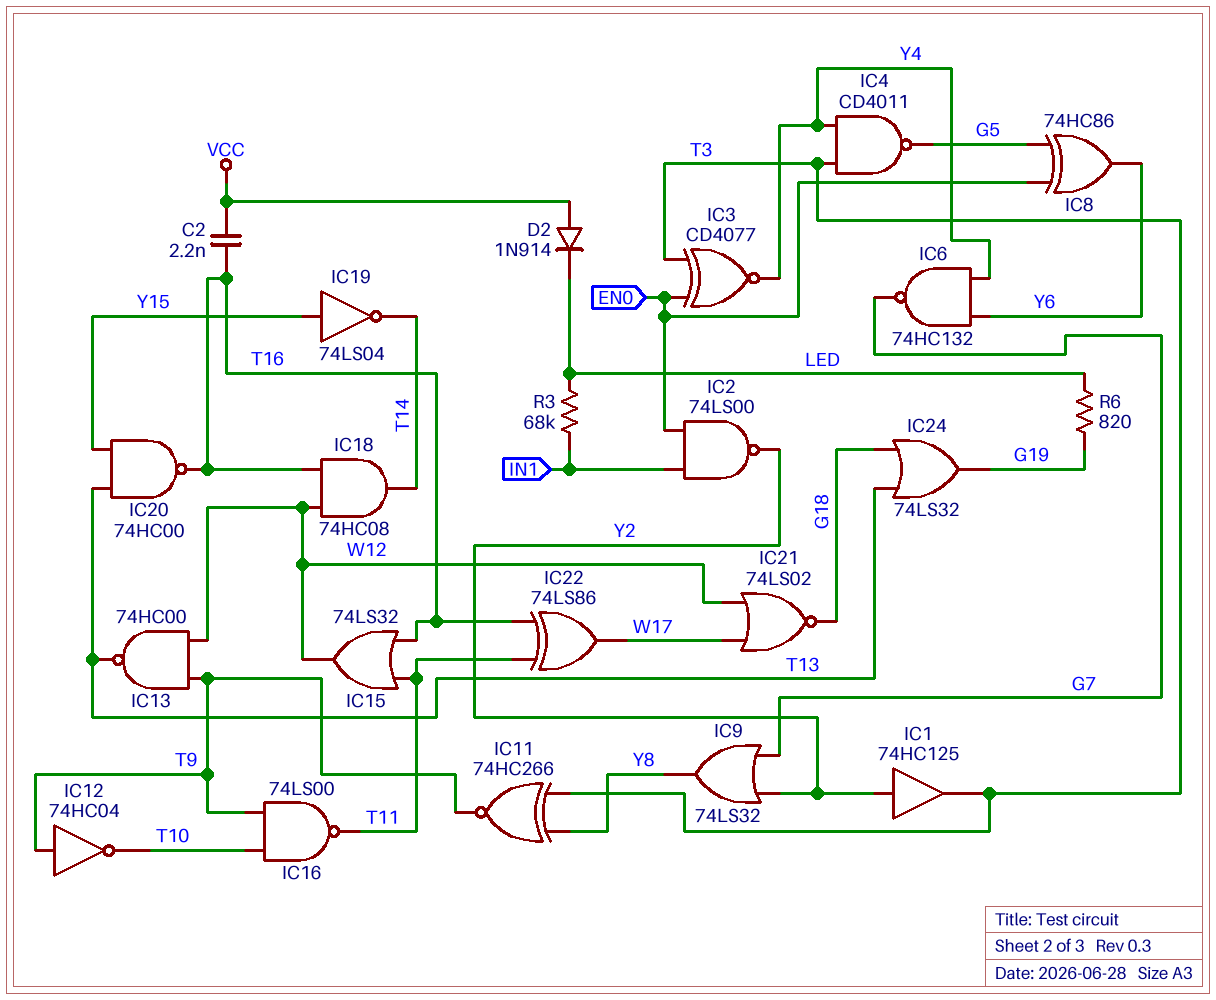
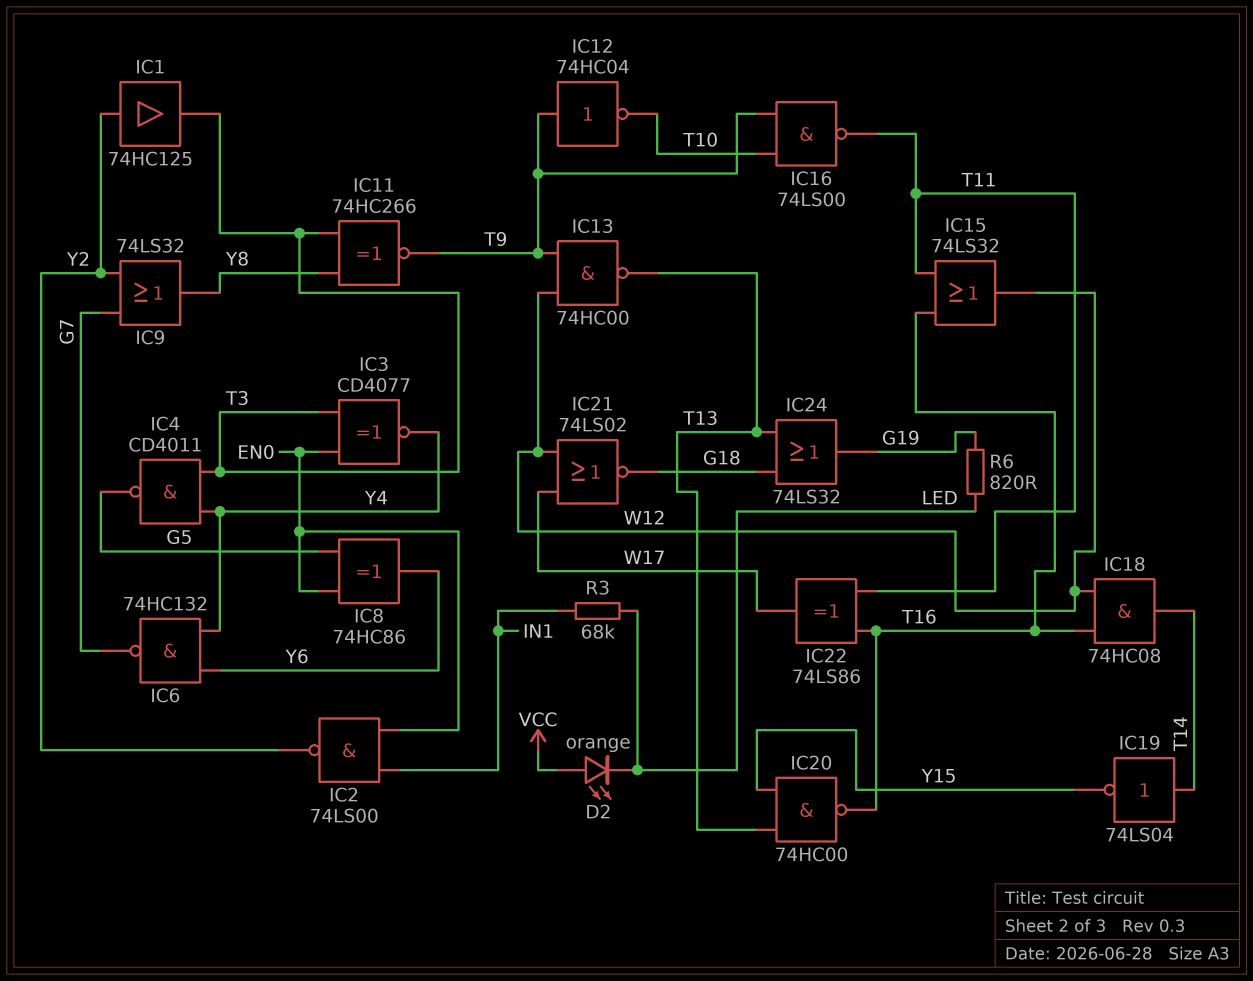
C2: 2.2nF (T16, VCC) -> none
D2: diode 1N914 (A VCC, K LED) -> LED orange (A VCC, K LED)
IC19: NOT 74LS04 (in Y15, out T14) -> NOT 74LS04 (in T14, out Y15)

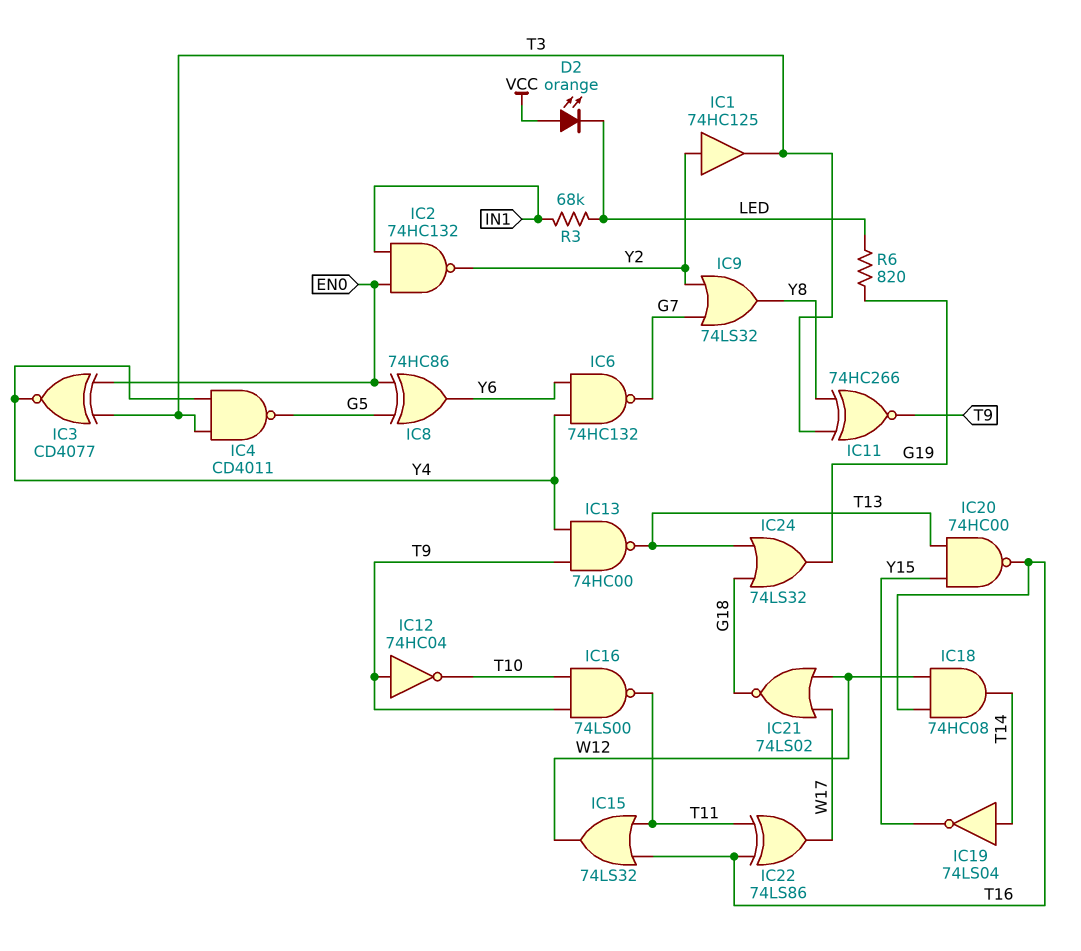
IC2: NAND 74LS00 (in EN0, in IN1, out Y2) -> NAND 74HC132 (in EN0, in IN1, out Y2)
IC13: NAND 74HC00 (in T9, in W12, out T13) -> NAND 74HC00 (in T9, in Y4, out T13)

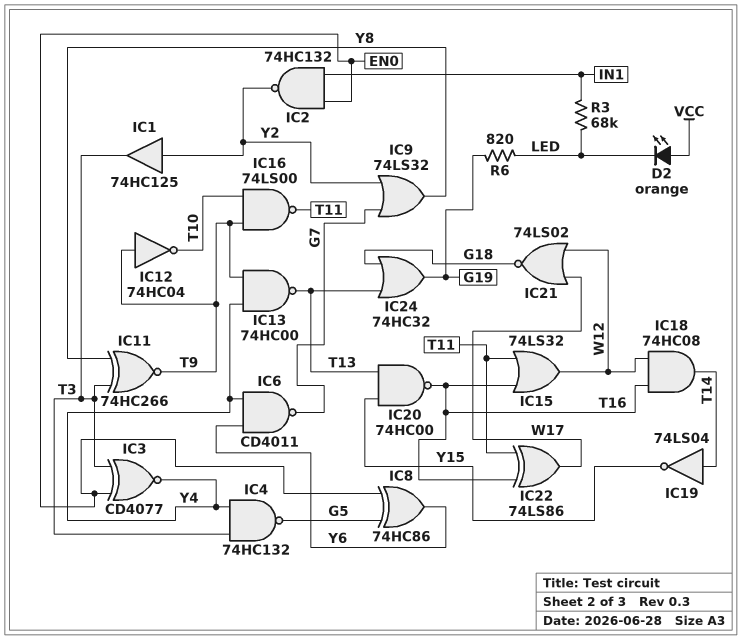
IC4: NAND CD4011 (in T3, in Y4, out G5) -> NAND 74HC132 (in T3, in Y4, out G5)
IC6: NAND 74HC132 (in Y4, in Y6, out G7) -> NAND CD4011 (in Y4, in Y6, out G7)
IC24: OR 74LS32 (in G18, in T13, out G19) -> OR 74HC32 (in G18, in T13, out G19)

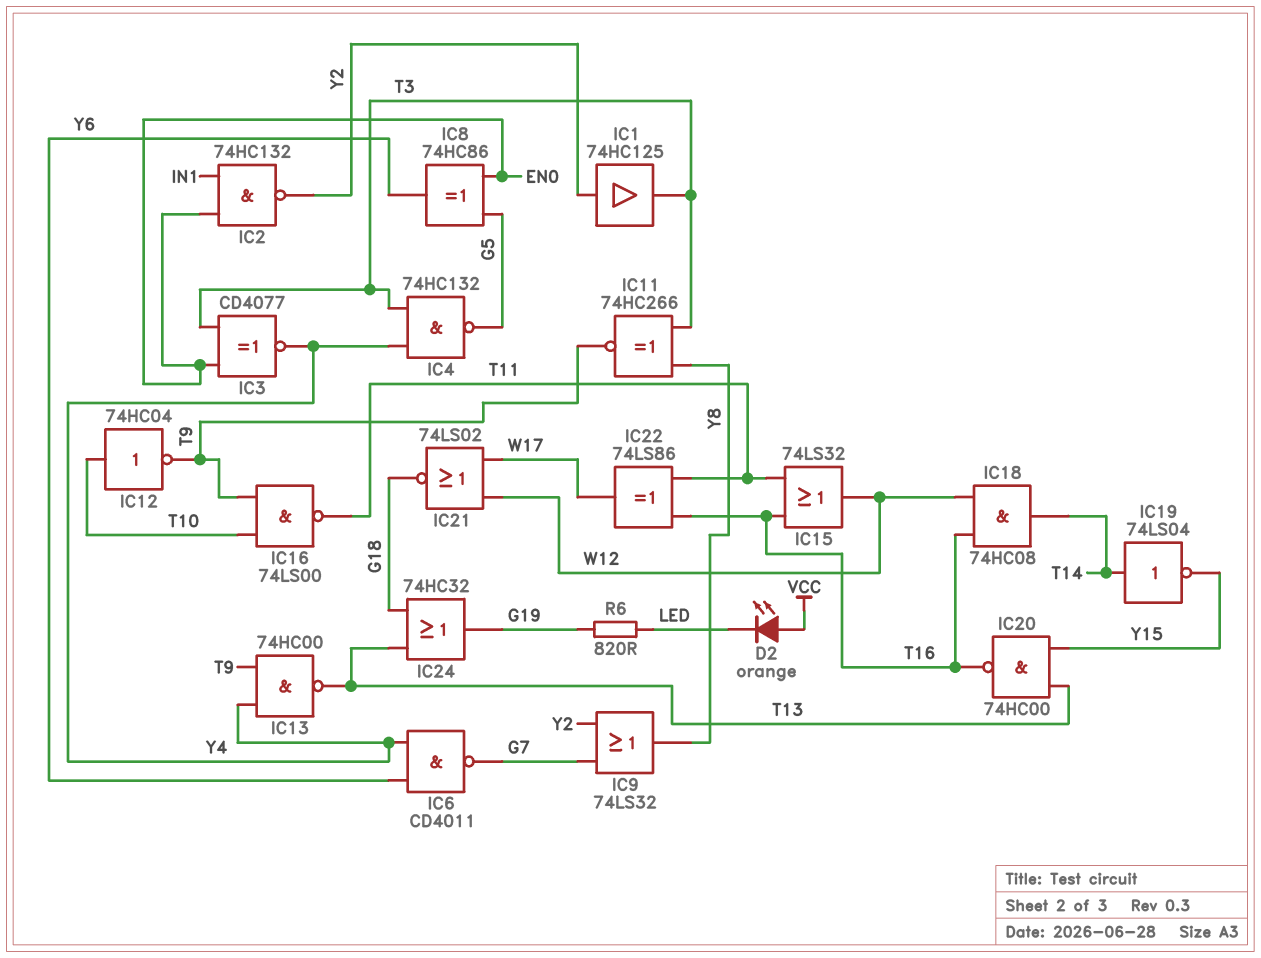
IC12: NOT 74HC04 (in T9, out T10) -> NOT 74HC04 (in T10, out T9)
R3: 68k (IN1, LED) -> none

